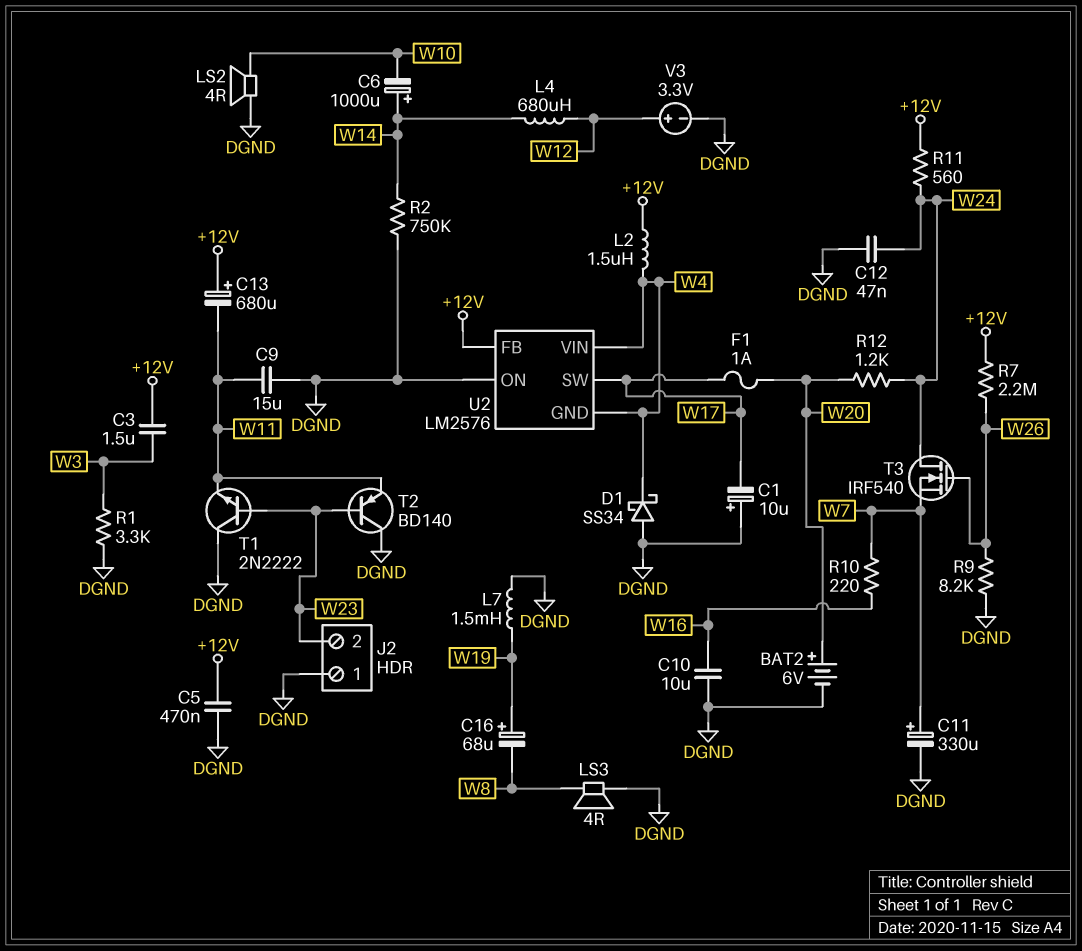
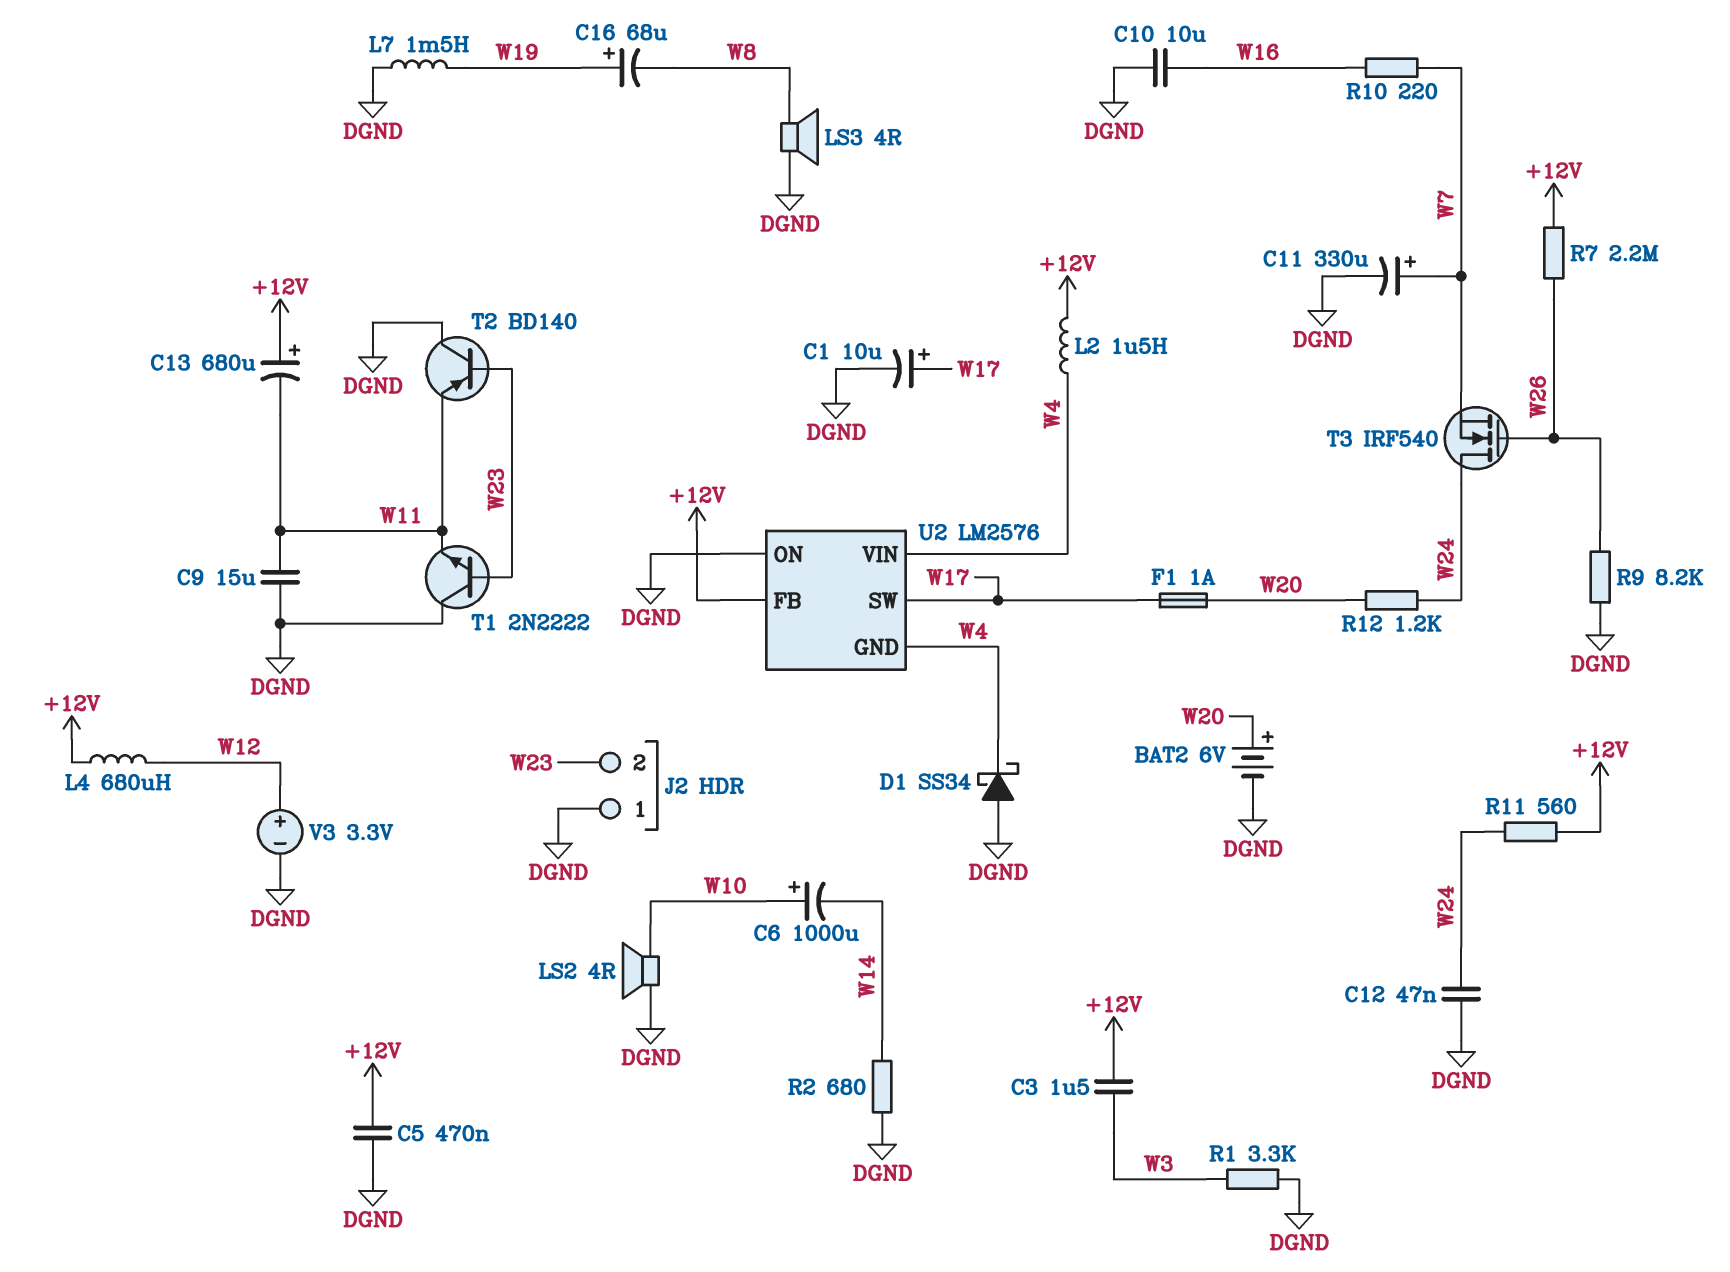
C1: 10uF (plus DGND, minus W17) -> 10uF (plus W17, minus DGND)
C6: 1000uF (plus W14, minus W10) -> 1000uF (plus W10, minus W14)
L4: 680uH (W12, W14) -> 680uH (+12V, W12)
R2: 750k (DGND, W14) -> 680 (DGND, W14)

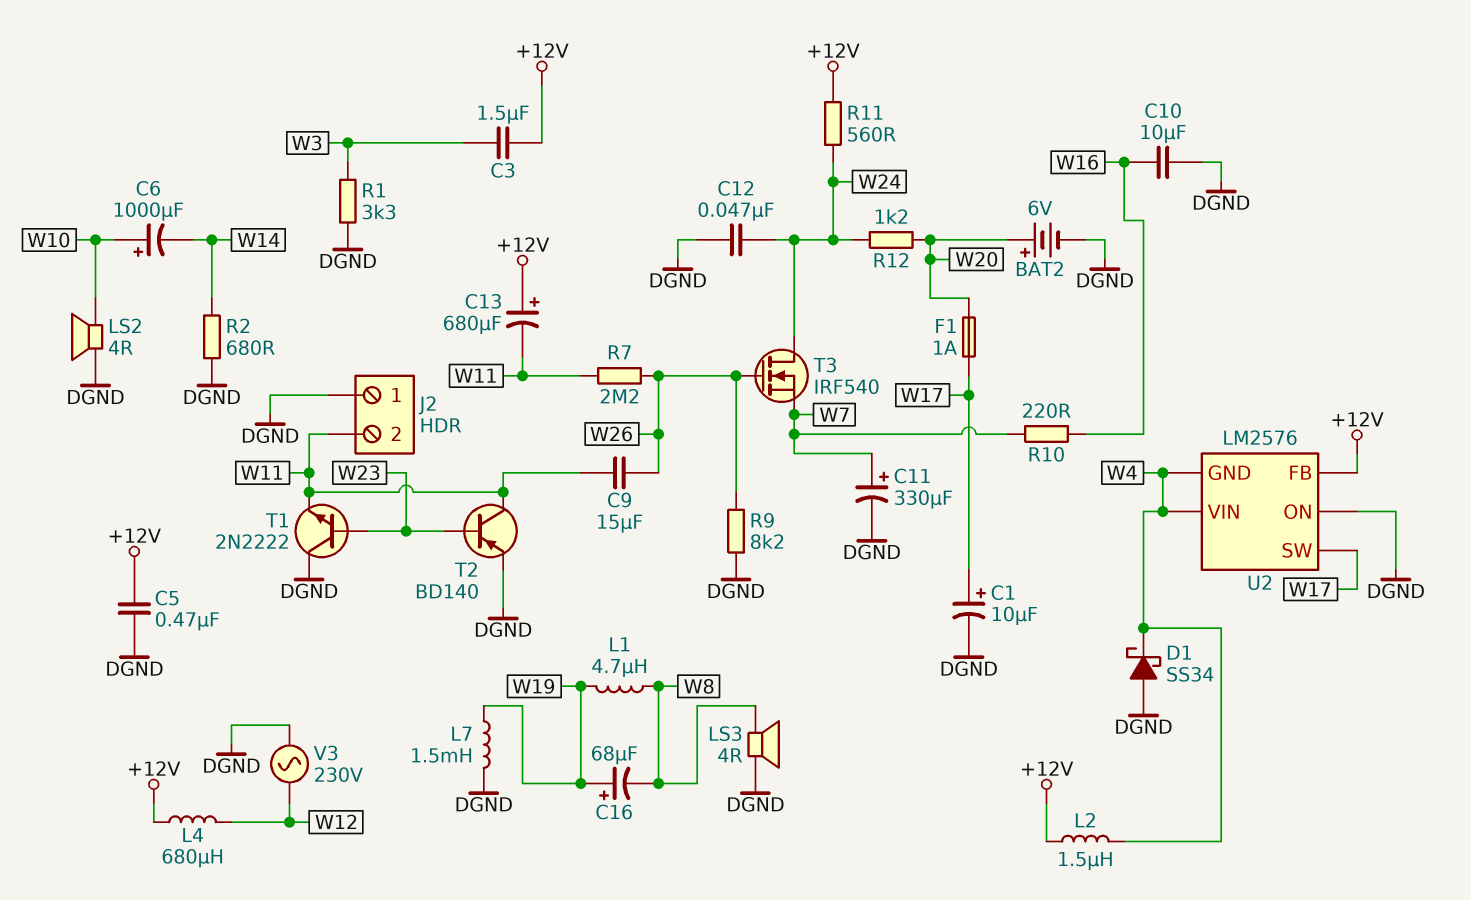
C9: 15uF (DGND, W11) -> 15uF (W11, W26)
J2 pin 2: W23 -> W11
L1: none -> 4.7uH (W8, W19)
R7: 2.2M (+12V, W26) -> 2.2M (W11, W26)
T2: PNP BD140 (B W23, C DGND, E W11) -> PNP BD140 (B W23, C W11, E DGND)
V3: 3.3V (plus W12, minus DGND) -> AC 230V (DGND, W12)

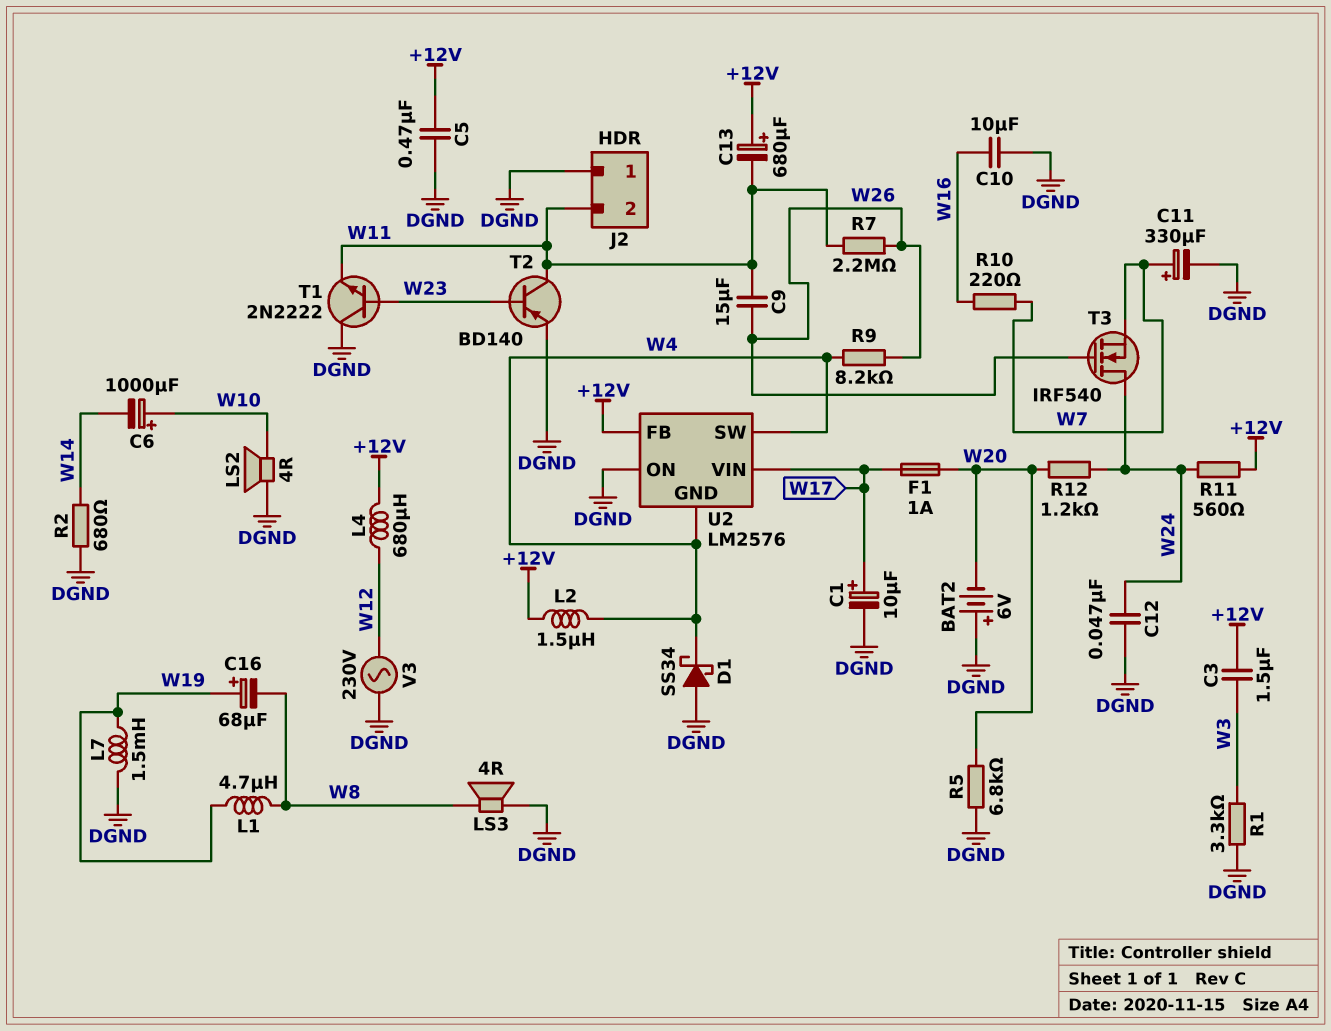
BAT2: 6V (plus W20, minus DGND) -> 6V (plus DGND, minus W20)
R5: none -> 6.8k (DGND, W20)
R9: 8.2k (DGND, W26) -> 8.2k (W4, W26)
U2 pin SW: W17 -> W4
U2 pin VIN: W4 -> W17

